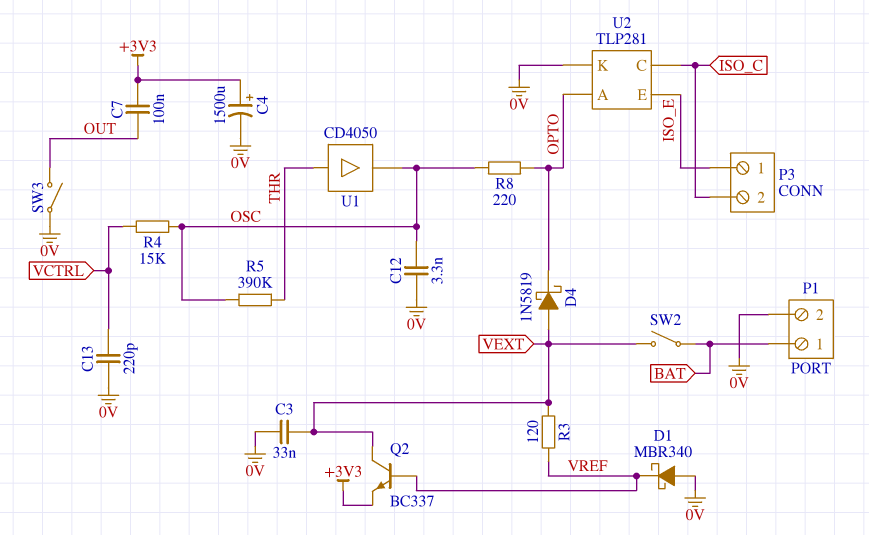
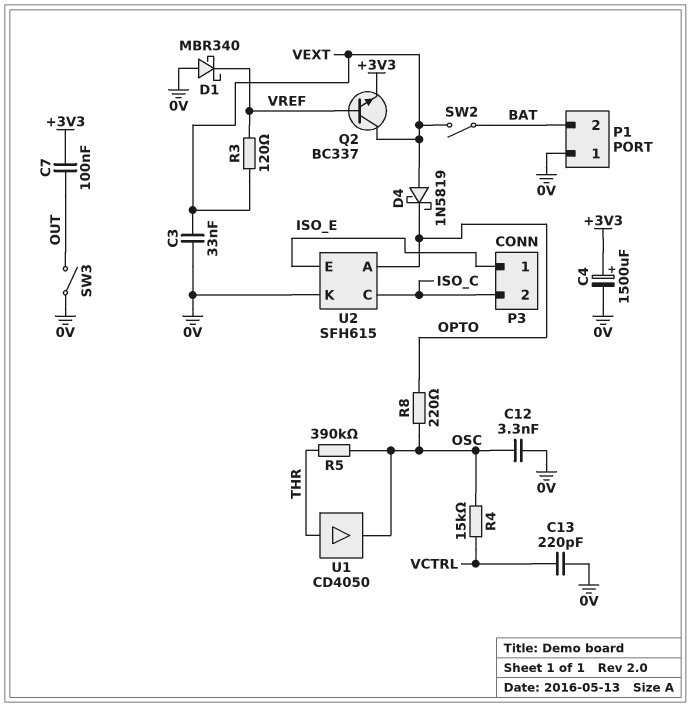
P1 pin 1: BAT -> 0V
P1 pin 2: 0V -> BAT
U2: TLP281 -> SFH615

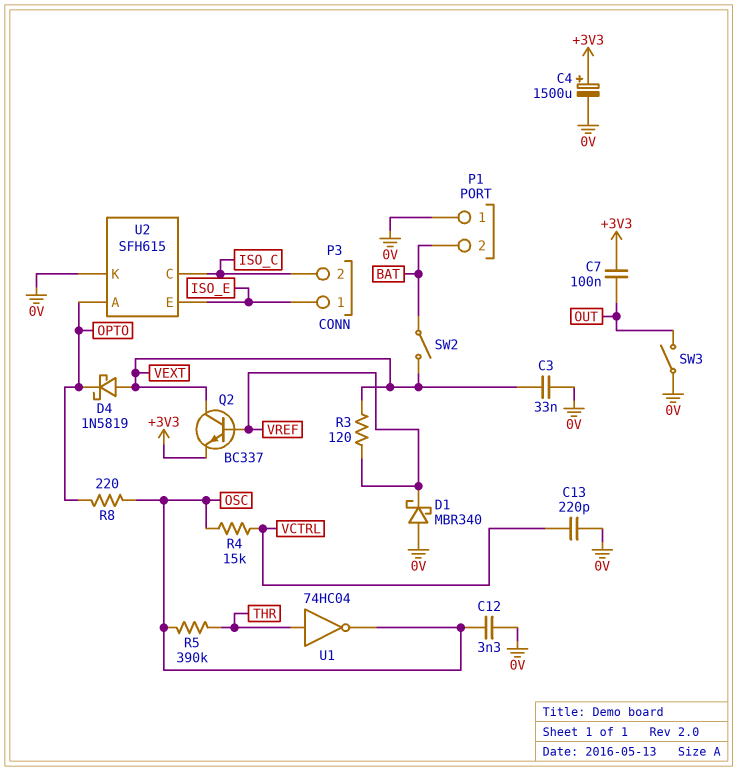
U1: buffer CD4050 (in THR, out OSC) -> NOT 74HC04 (in THR, out OSC)

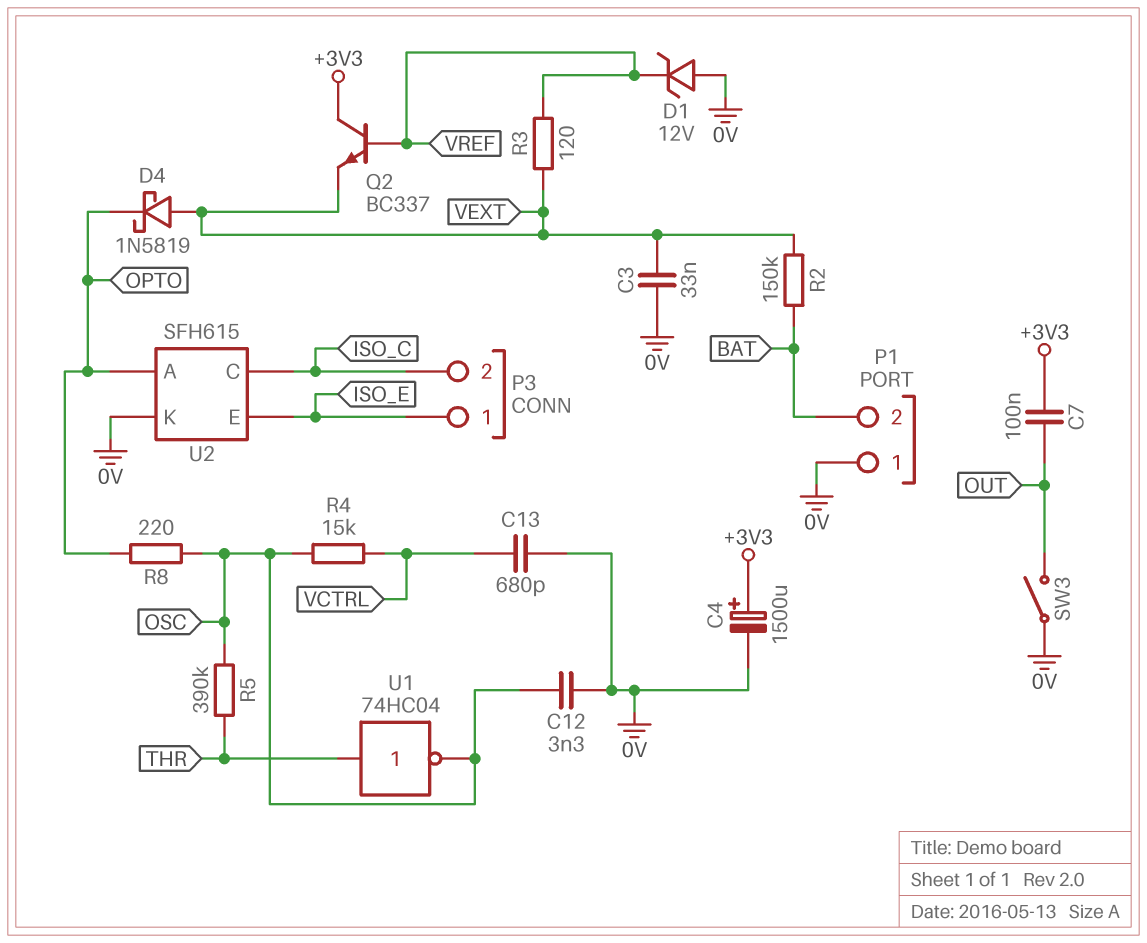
C13: 220pF (0V, VCTRL) -> 680pF (0V, VCTRL)
D1: schottky MBR340 (A 0V, K VREF) -> zener 12V (A 0V, K VREF)
Q2: NPN BC337 (B VREF, C VEXT, E +3V3) -> NPN BC337 (B VREF, C +3V3, E VEXT)
R2: none -> 150k (BAT, VEXT)
SW2: switch (BAT, VEXT) -> none

